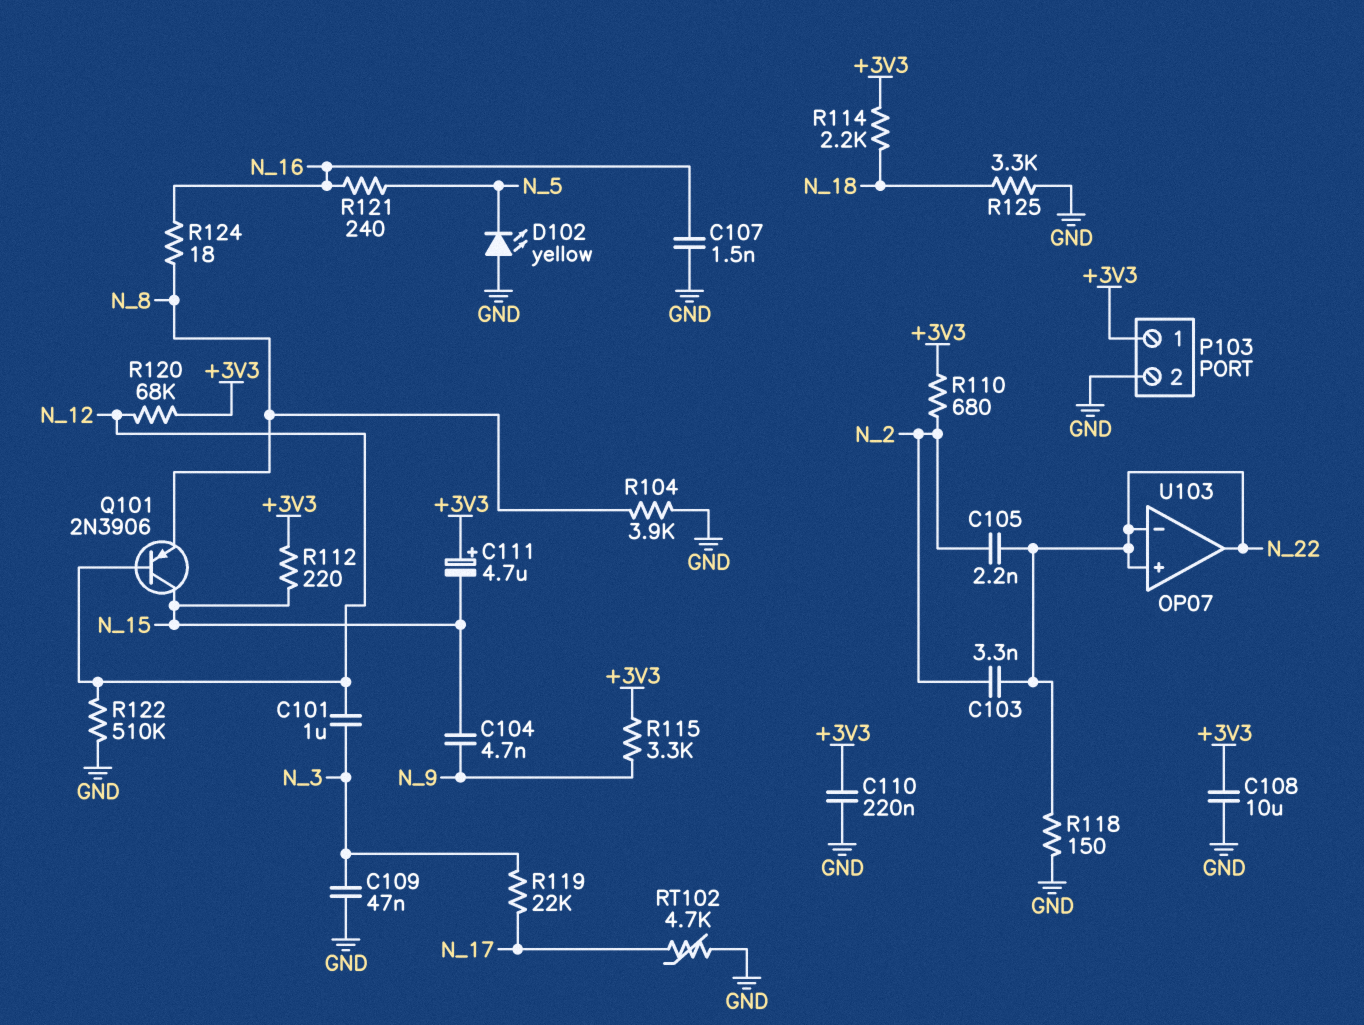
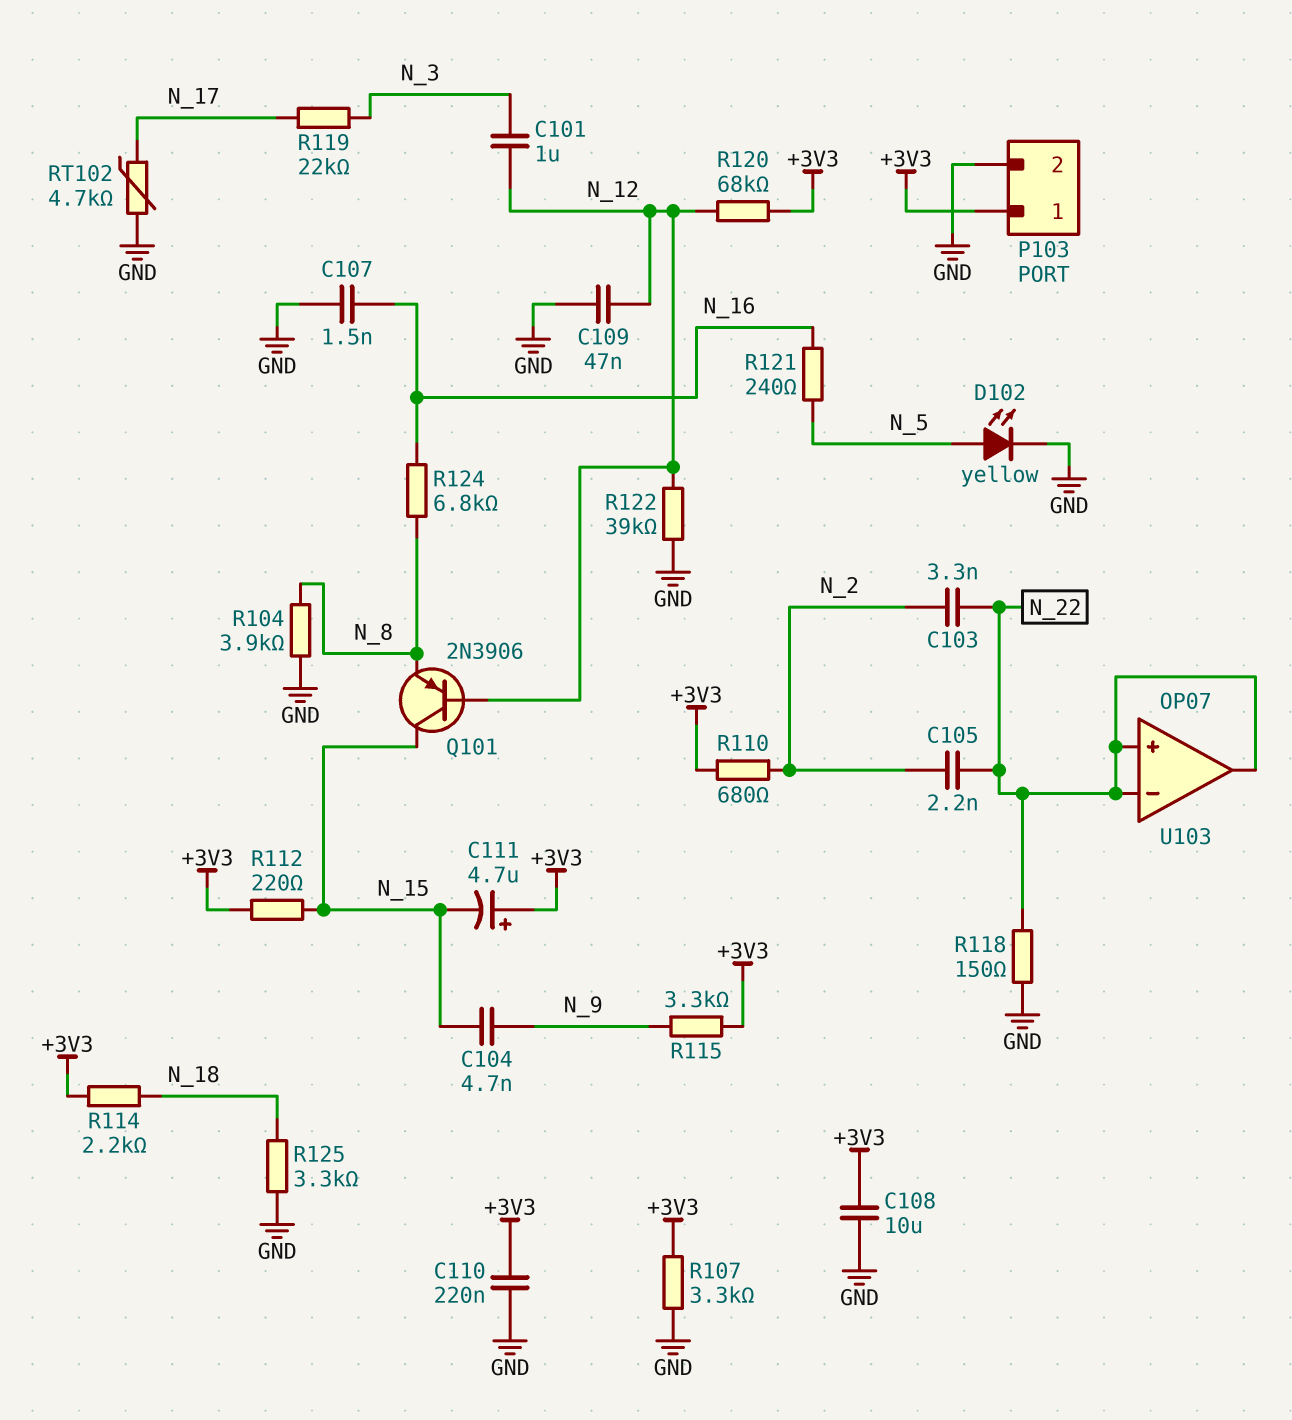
C109: 47nF (GND, N_3) -> 47nF (GND, N_12)
D102: LED yellow (A GND, K N_5) -> LED yellow (A N_5, K GND)
R107: none -> 3.3k (+3V3, GND)
R122: 510k (GND, N_12) -> 39k (GND, N_12)
R124: 18 (N_8, N_16) -> 6.8k (N_8, N_16)

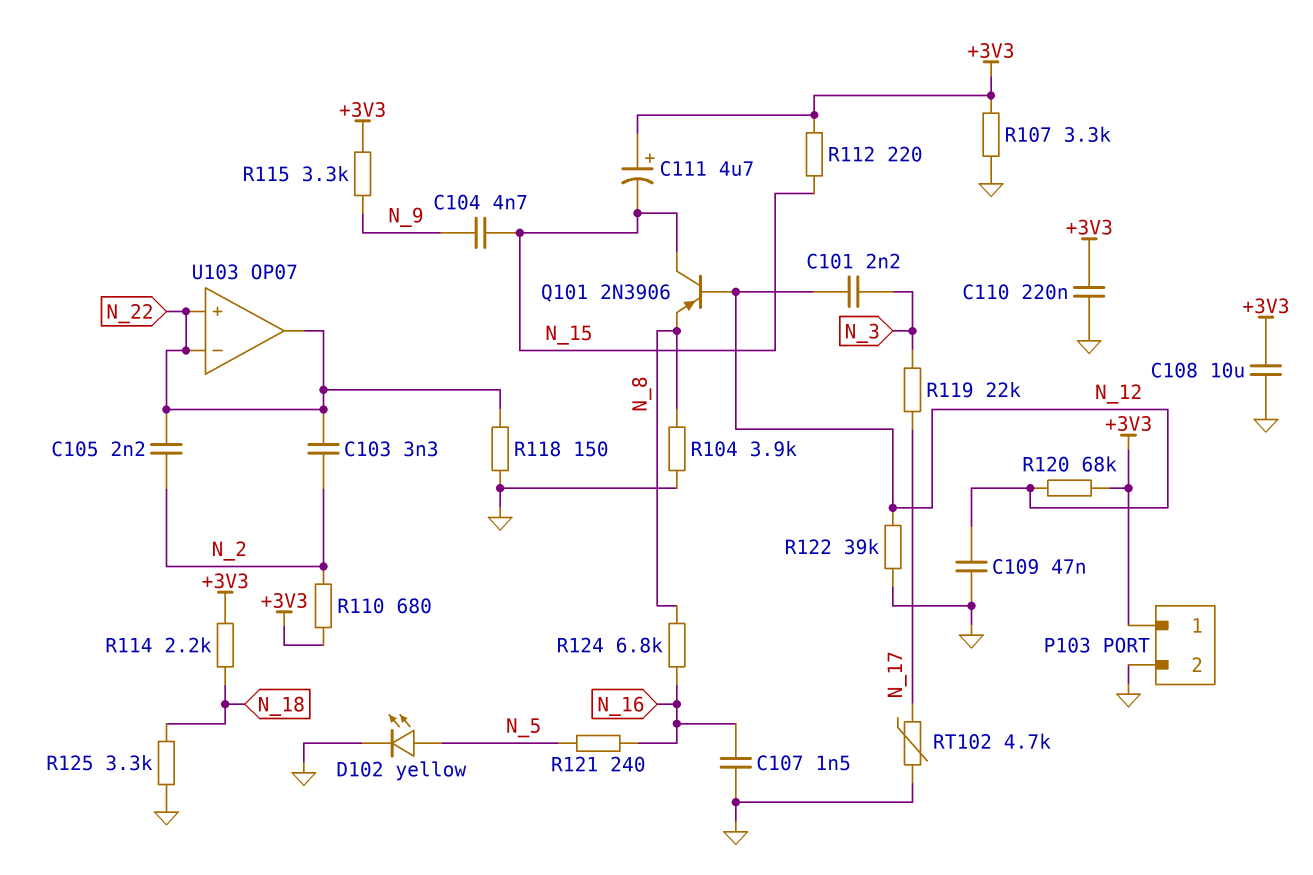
C101: 1uF (N_3, N_12) -> 2.2nF (N_3, N_12)

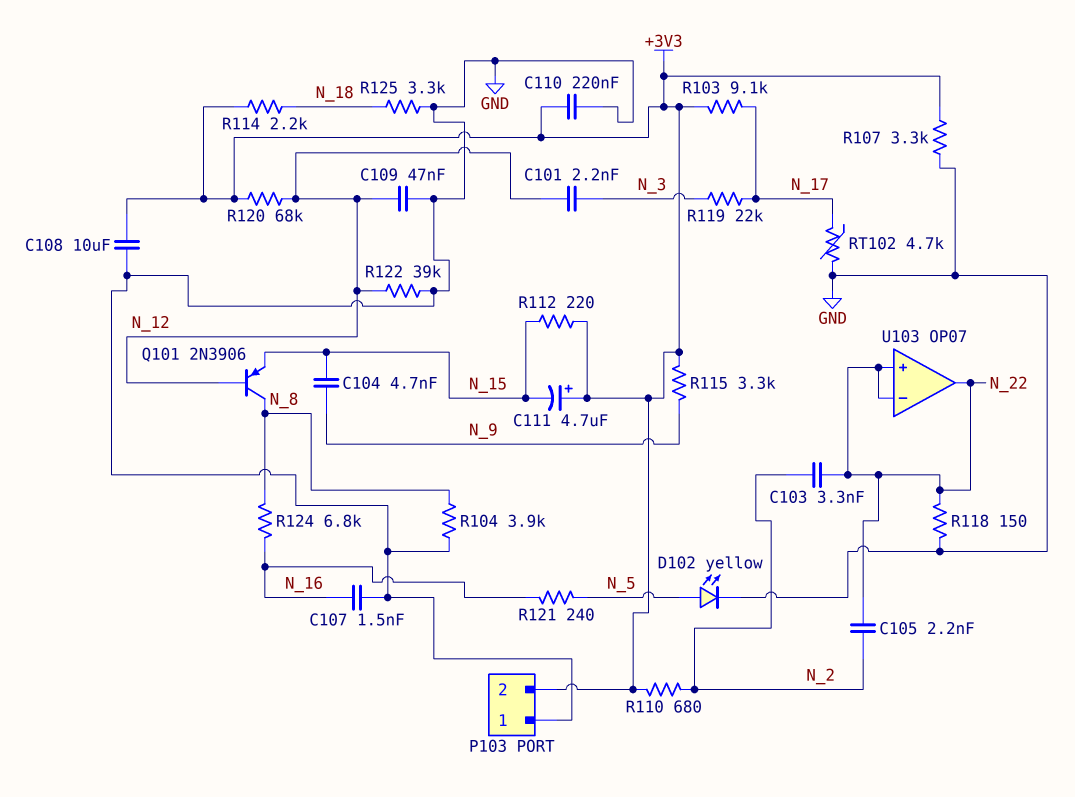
P103 pin 1: +3V3 -> GND
P103 pin 2: GND -> +3V3
Q101: PNP 2N3906 (B N_12, C N_15, E N_8) -> PNP 2N3906 (B N_12, C N_8, E N_15)
R103: none -> 9.1k (+3V3, N_17)

